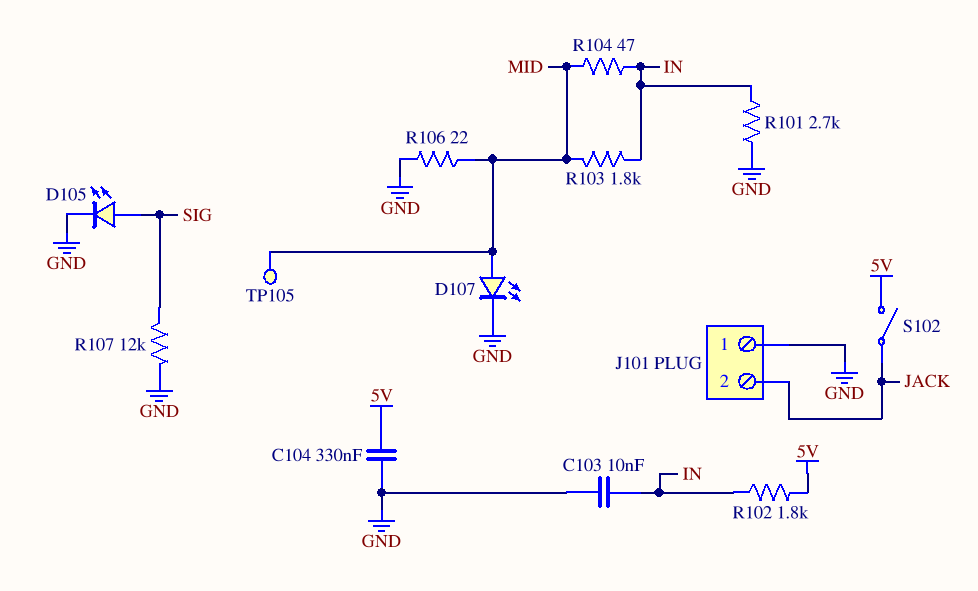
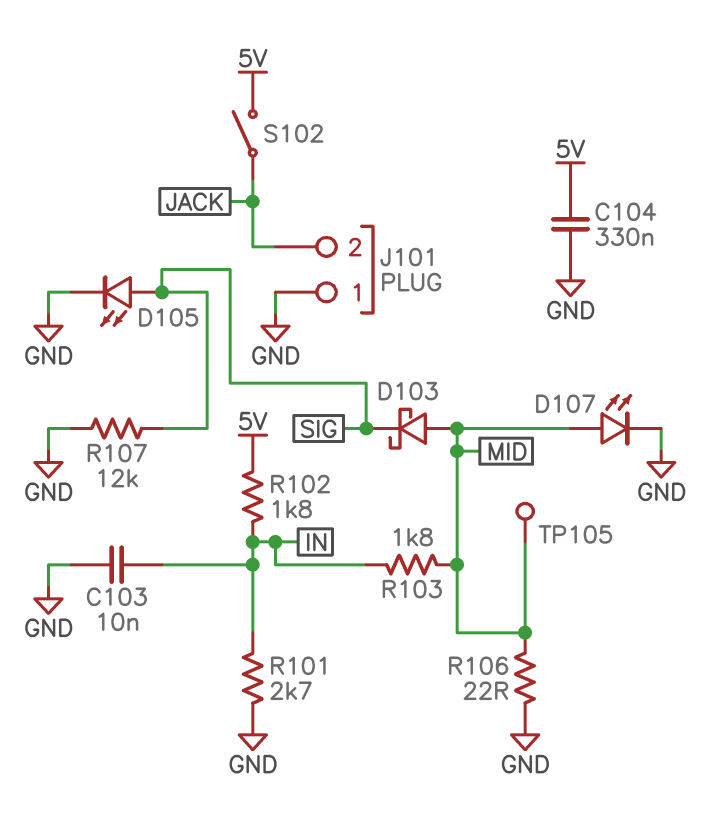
D103: none -> schottky (A MID, K SIG)
R104: 47 (IN, MID) -> none

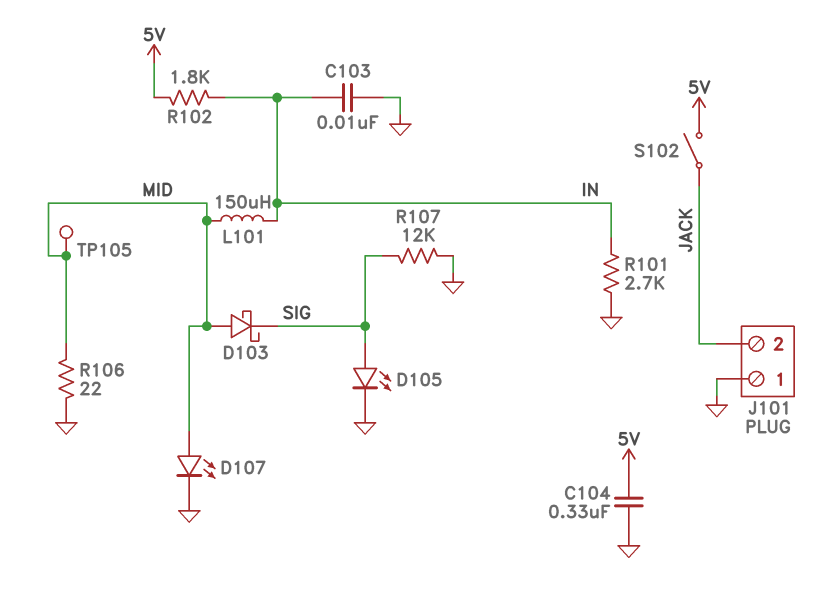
L101: none -> 150uH (IN, MID)
R103: 1.8k (IN, MID) -> none

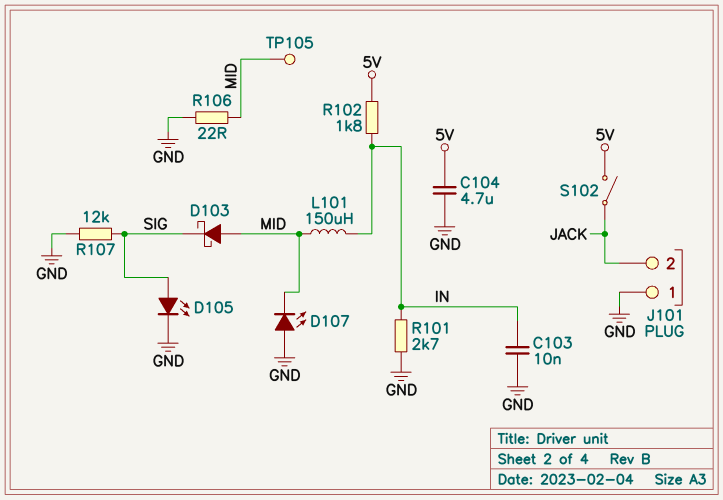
C104: 330nF (5V, GND) -> 4.7uF (5V, GND)
D107: LED (A MID, K GND) -> LED (A GND, K MID)

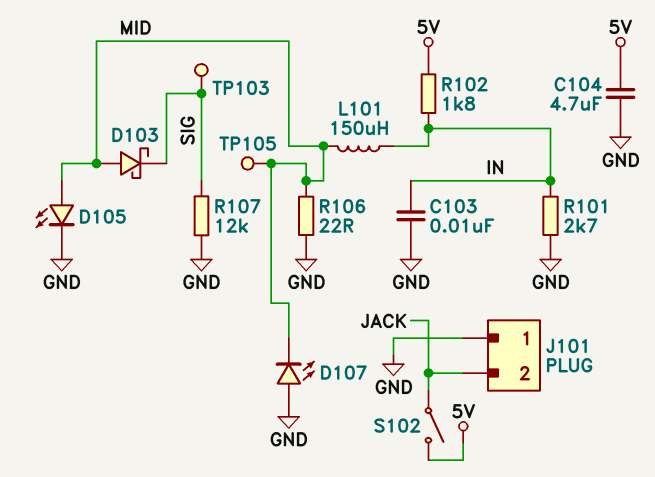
D105: LED (A SIG, K GND) -> LED (A MID, K GND)
TP103: none -> test point (SIG)

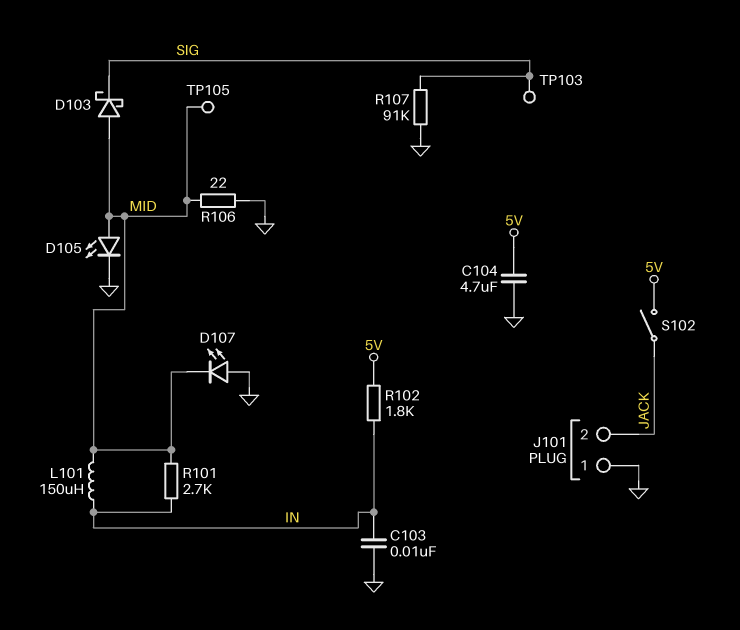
R101: 2.7k (GND, IN) -> 2.7k (IN, MID)
R107: 12k (GND, SIG) -> 91k (GND, SIG)

